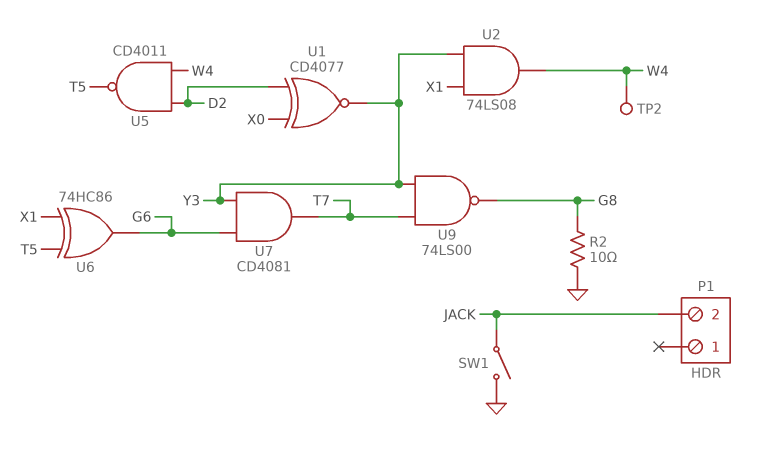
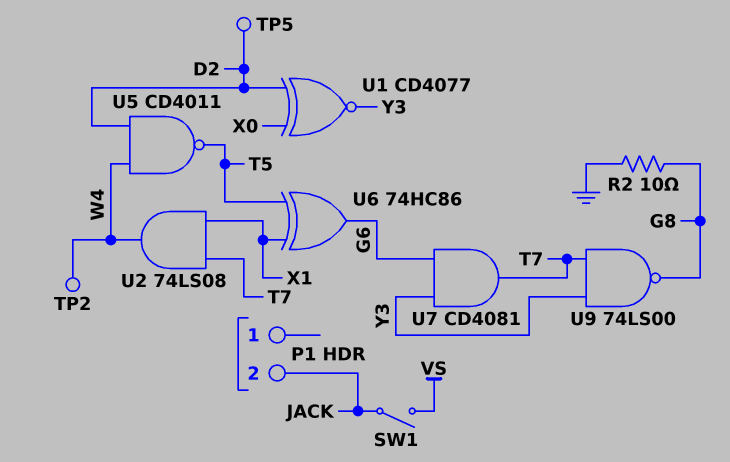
SW1: switch (GND, JACK) -> switch (JACK, VS)
TP5: none -> test point (D2)
U2: AND 74LS08 (in X1, in Y3, out W4) -> AND 74LS08 (in T7, in X1, out W4)

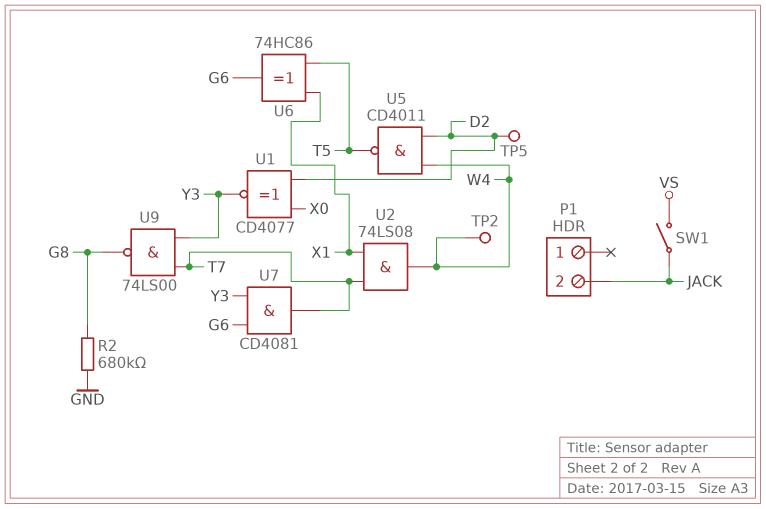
R2: 10 (G8, GND) -> 680k (G8, GND)

